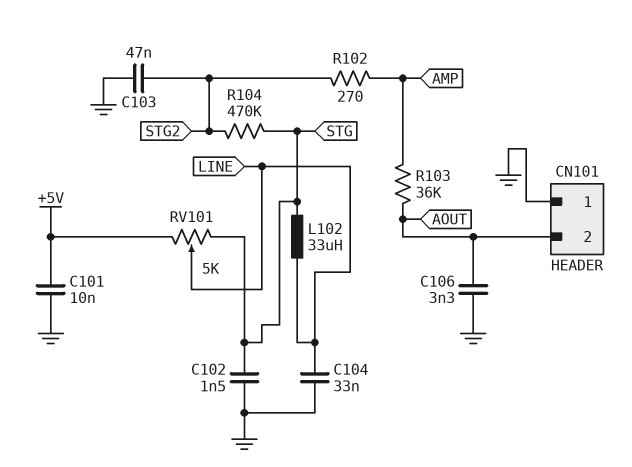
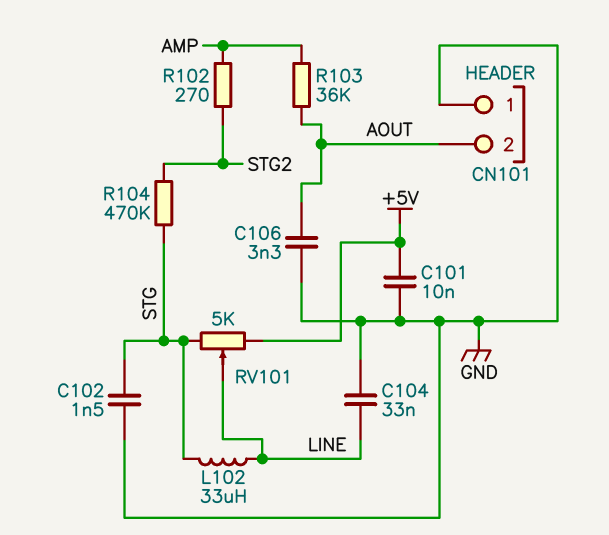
C103: 47nF (GND, STG2) -> none

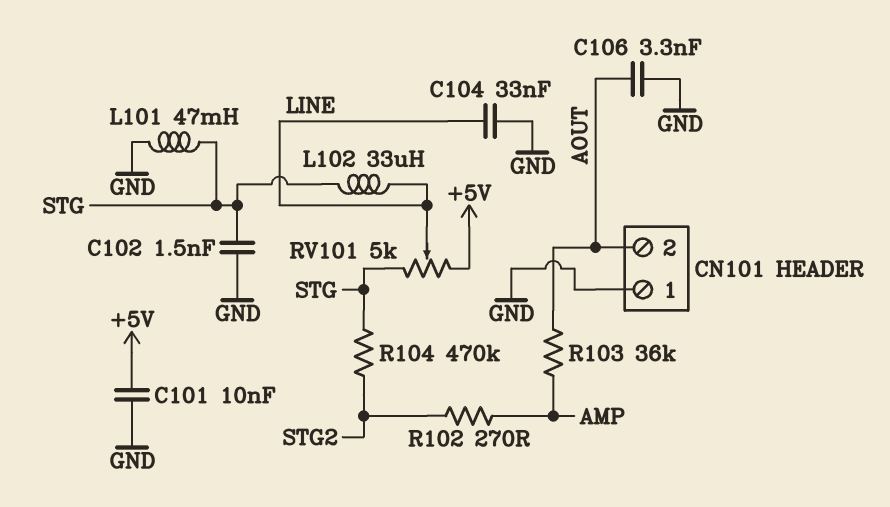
L101: none -> 47mH (GND, STG)

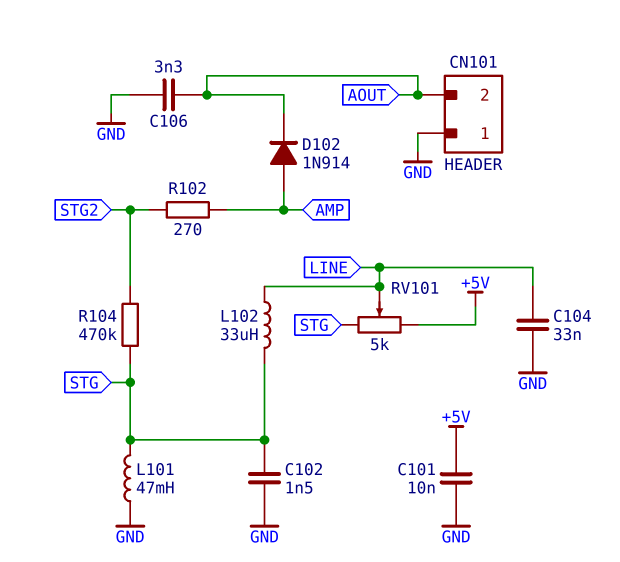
D102: none -> diode 1N914 (A AMP, K AOUT)
R103: 36k (AMP, AOUT) -> none

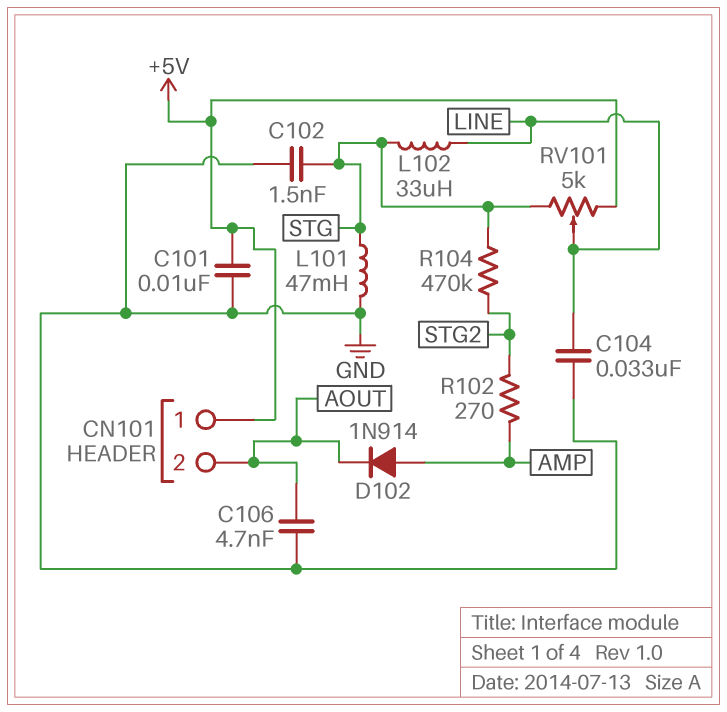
C106: 3.3nF (AOUT, GND) -> 4.7nF (AOUT, GND)
CN101 pin 1: GND -> +5V

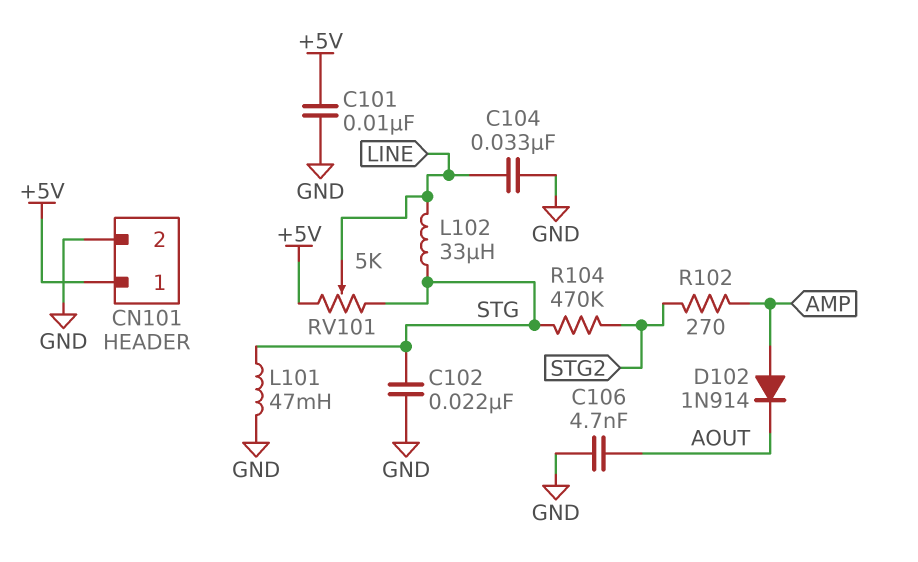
C102: 1.5nF (GND, STG) -> 22nF (GND, STG)
CN101 pin 2: AOUT -> GND

